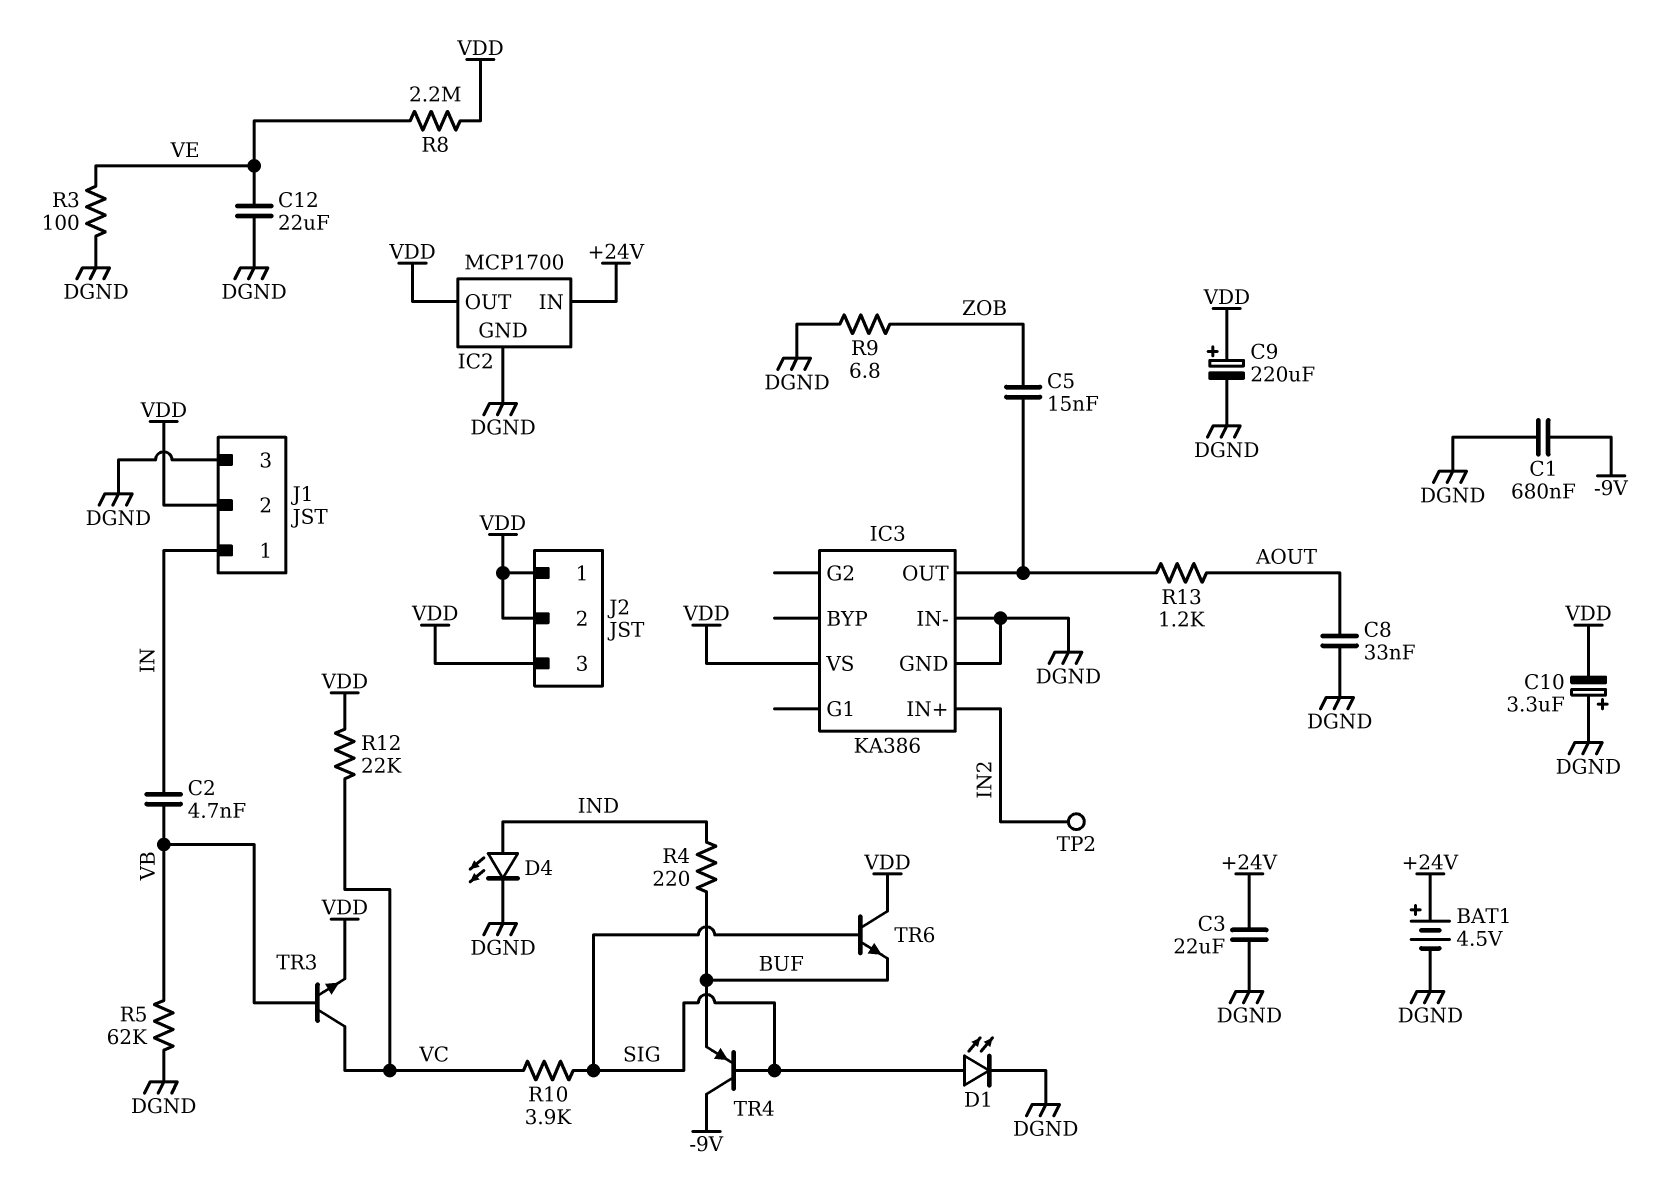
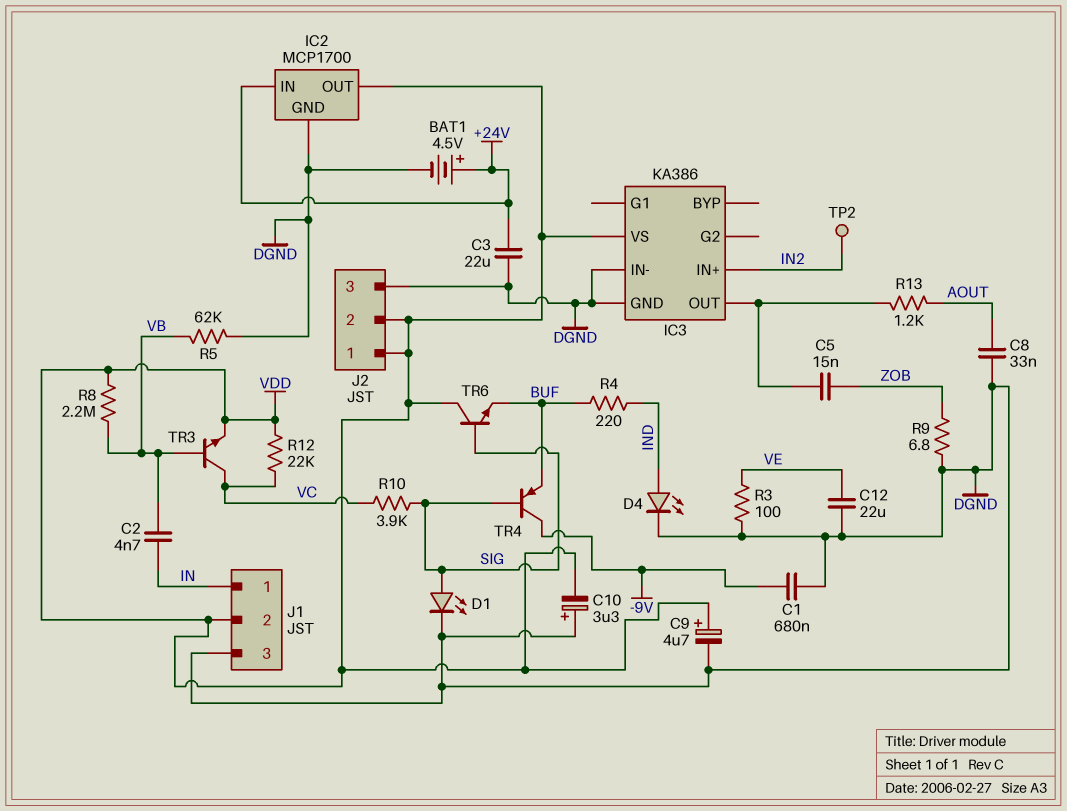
C9: 220uF (plus VDD, minus DGND) -> 4.7uF (plus VDD, minus DGND)
J2 pin 3: VDD -> DGND
R8: 2.2M (VDD, VE) -> 2.2M (VB, VDD)

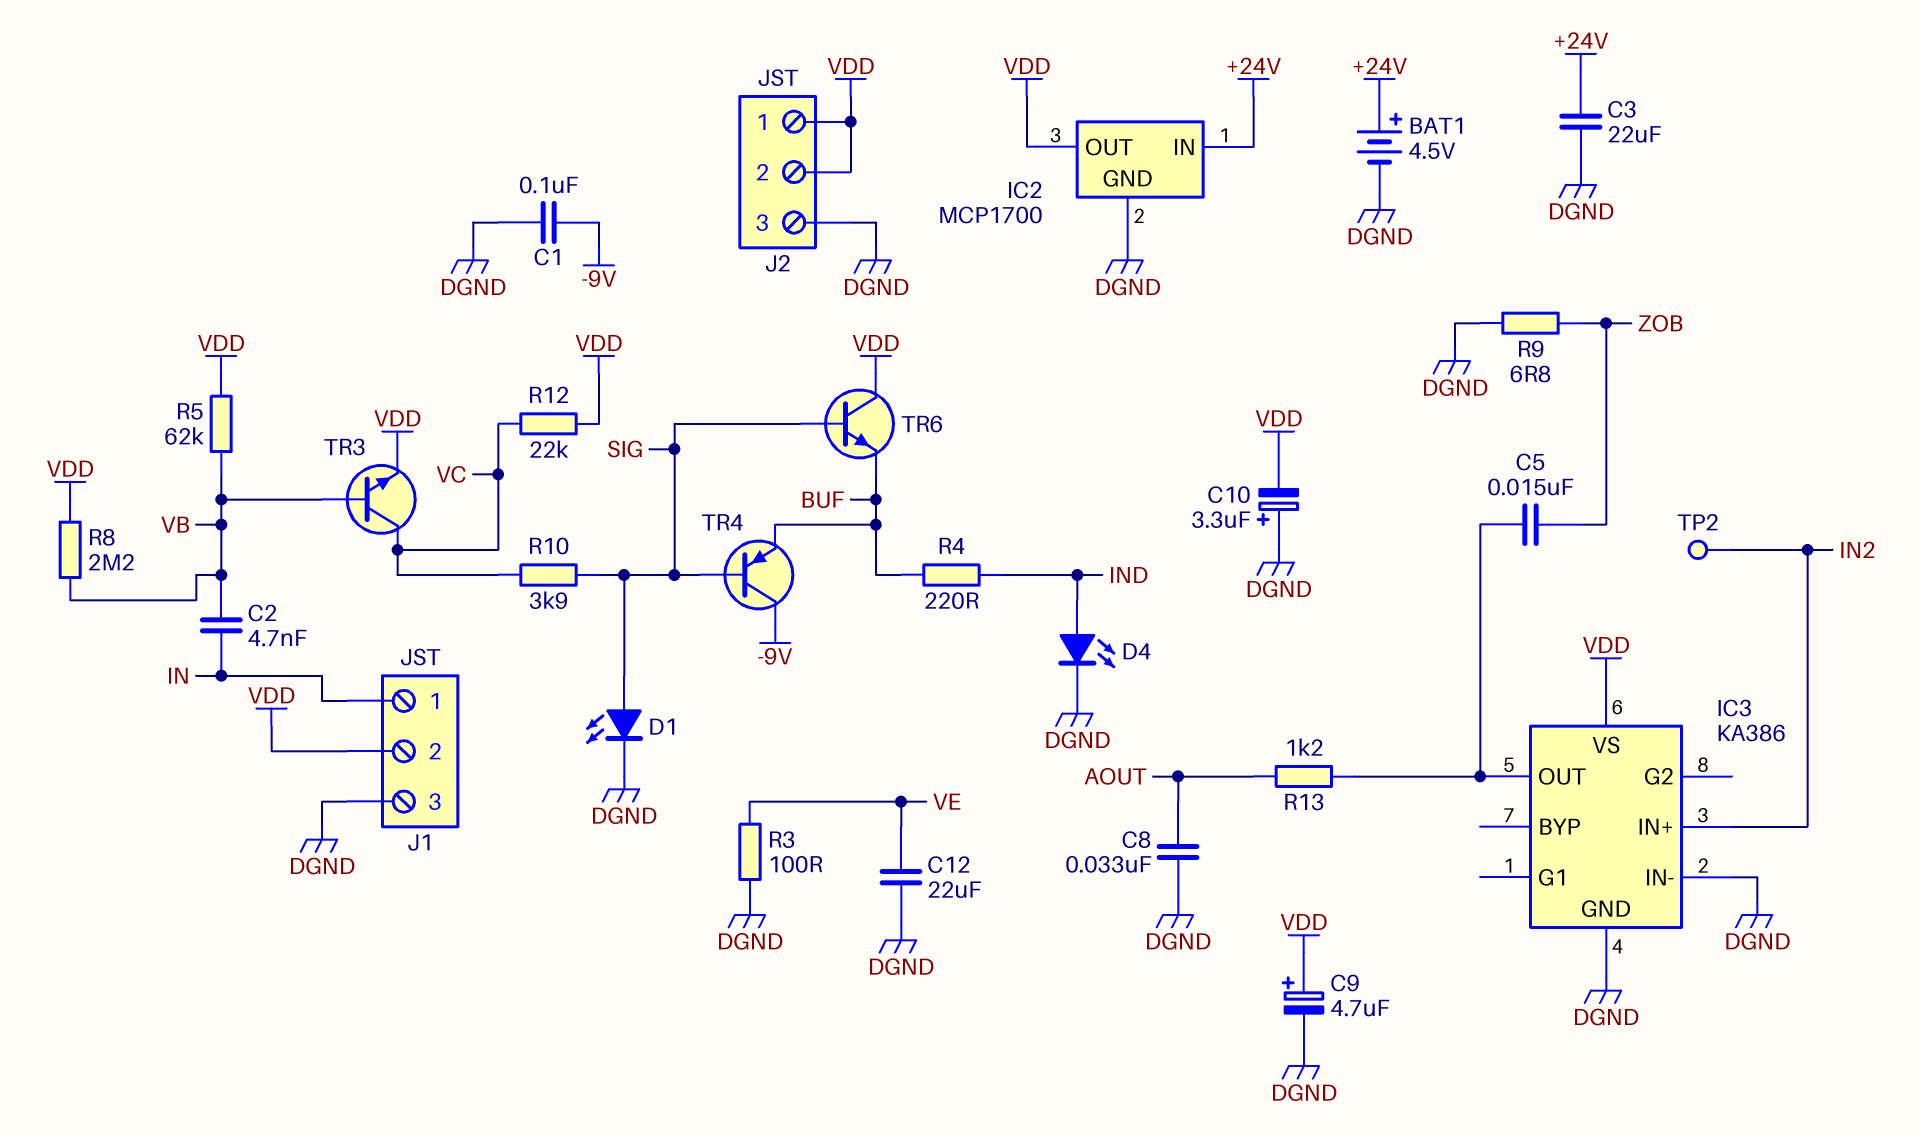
C1: 680nF (-9V, DGND) -> 100nF (-9V, DGND)
R5: 62k (DGND, VB) -> 62k (VB, VDD)

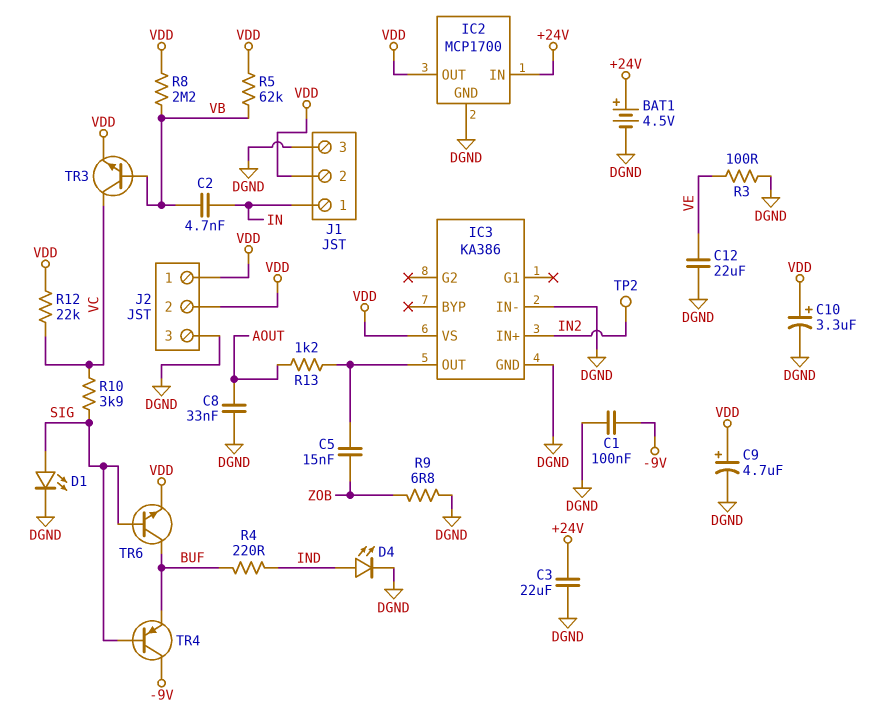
C10: 3.3uF (plus DGND, minus VDD) -> 3.3uF (plus VDD, minus DGND)
TR6: NPN (B SIG, C VDD, E BUF) -> NPN (B SIG, C BUF, E VDD)

